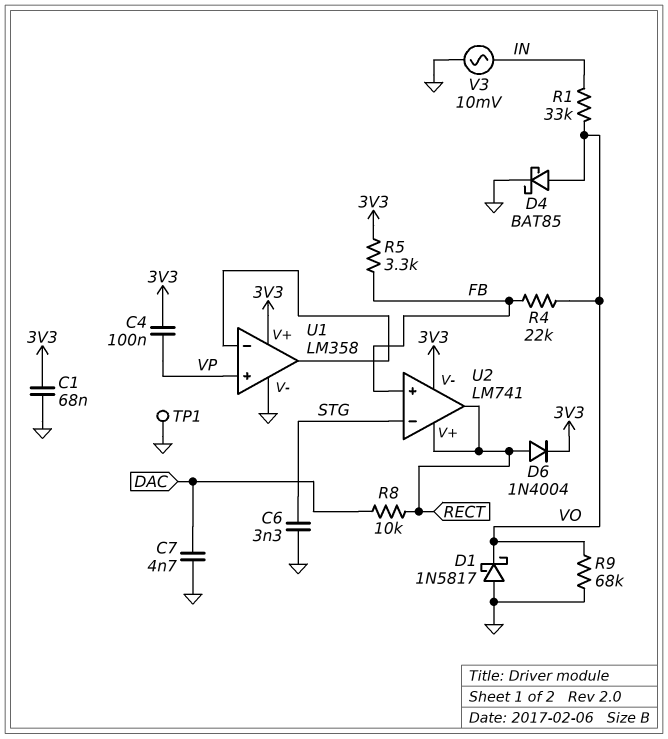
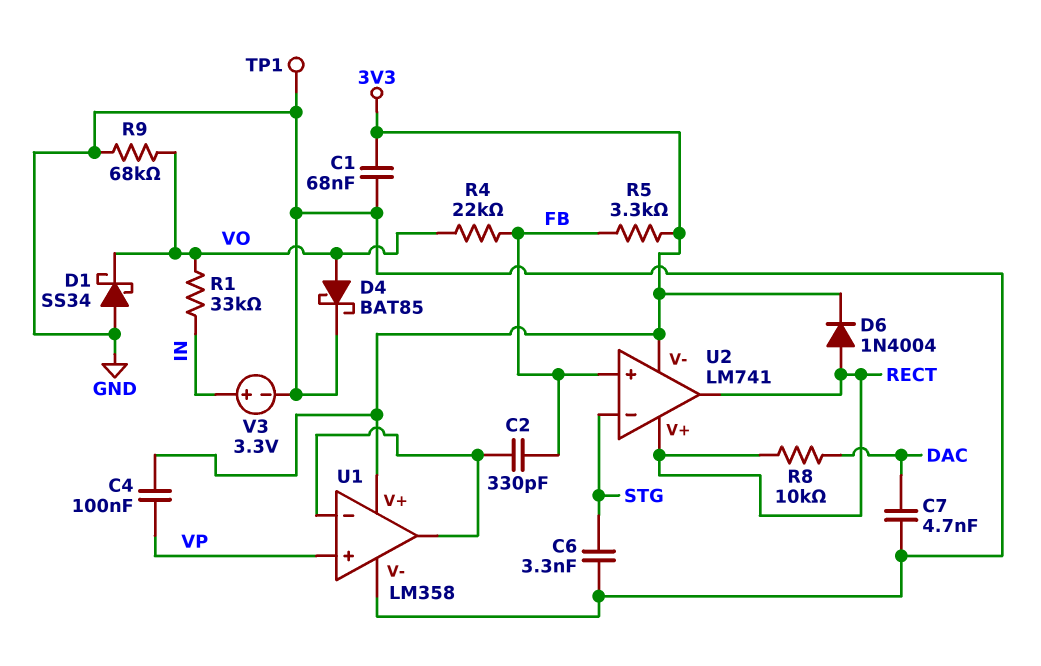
C2: none -> 330pF (FB, U1/in-)
D1: schottky 1N5817 (A GND, K VO) -> schottky SS34 (A GND, K VO)
V3: AC 10mV (GND, IN) -> 3.3V (plus IN, minus GND)

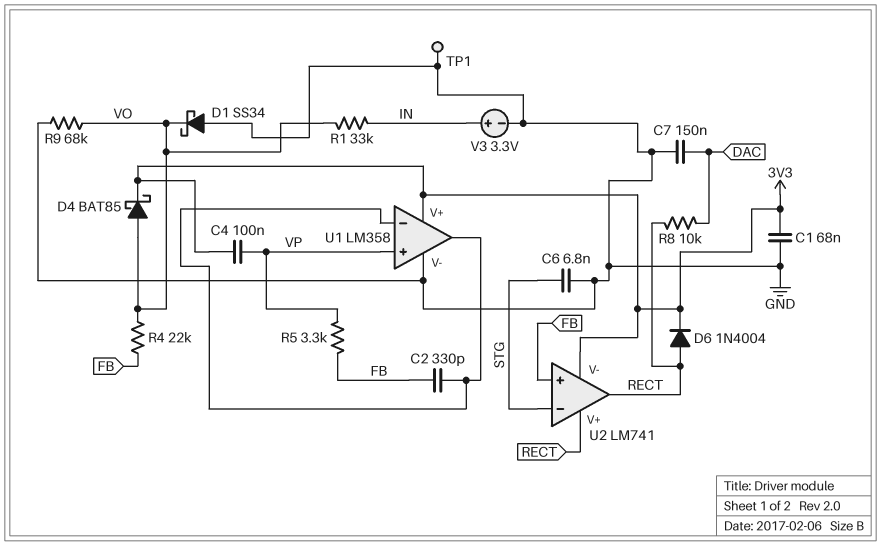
C6: 3.3nF (GND, STG) -> 6.8nF (GND, STG)
C7: 4.7nF (DAC, GND) -> 150nF (DAC, GND)
D4: schottky BAT85 (A VO, K GND) -> schottky BAT85 (A VO, K 3V3)
R5: 3.3k (3V3, FB) -> 3.3k (FB, VP)

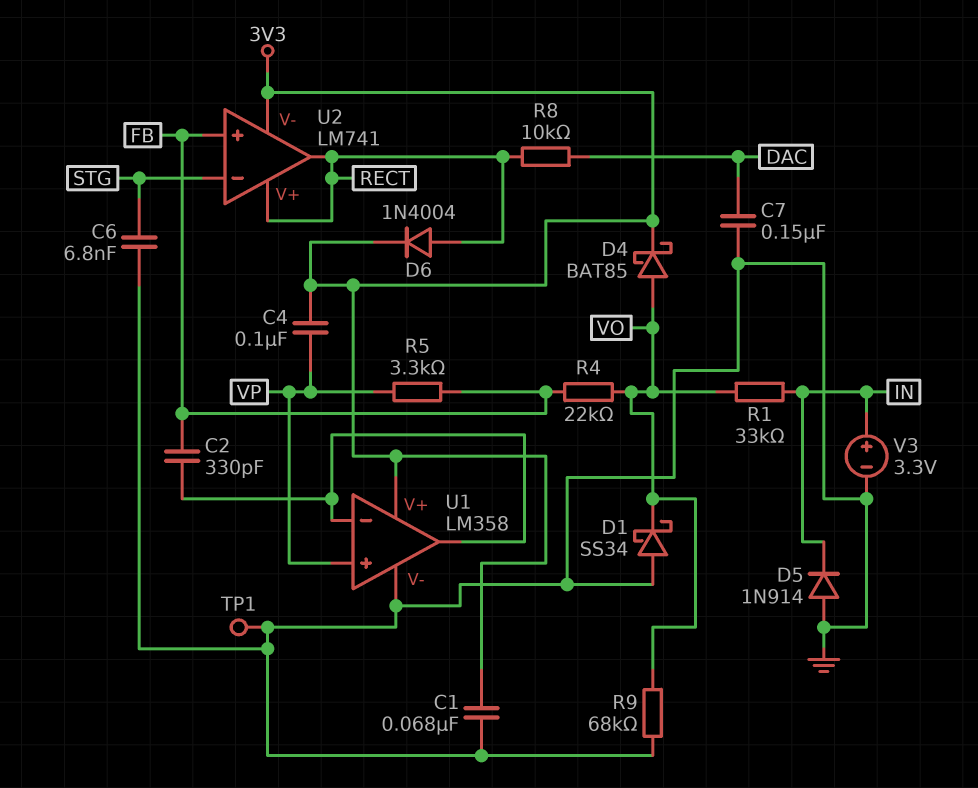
D5: none -> diode 1N914 (A GND, K IN)

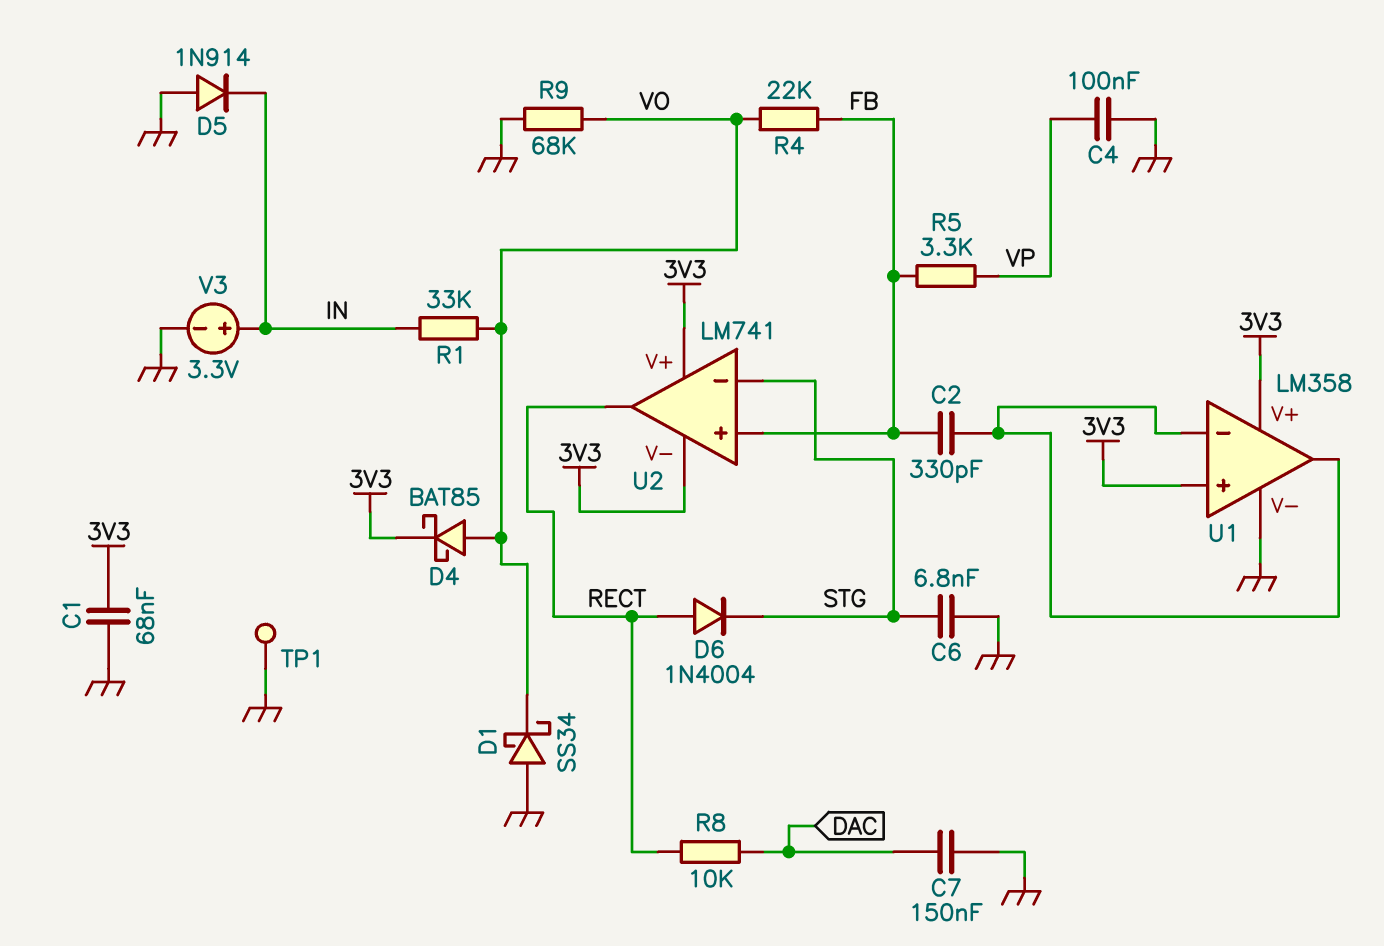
C4: 100nF (3V3, VP) -> 100nF (GND, VP)
D6: diode 1N4004 (A RECT, K 3V3) -> diode 1N4004 (A RECT, K STG)
U1 pin in+: VP -> 3V3
U2 pin V+: RECT -> 3V3

